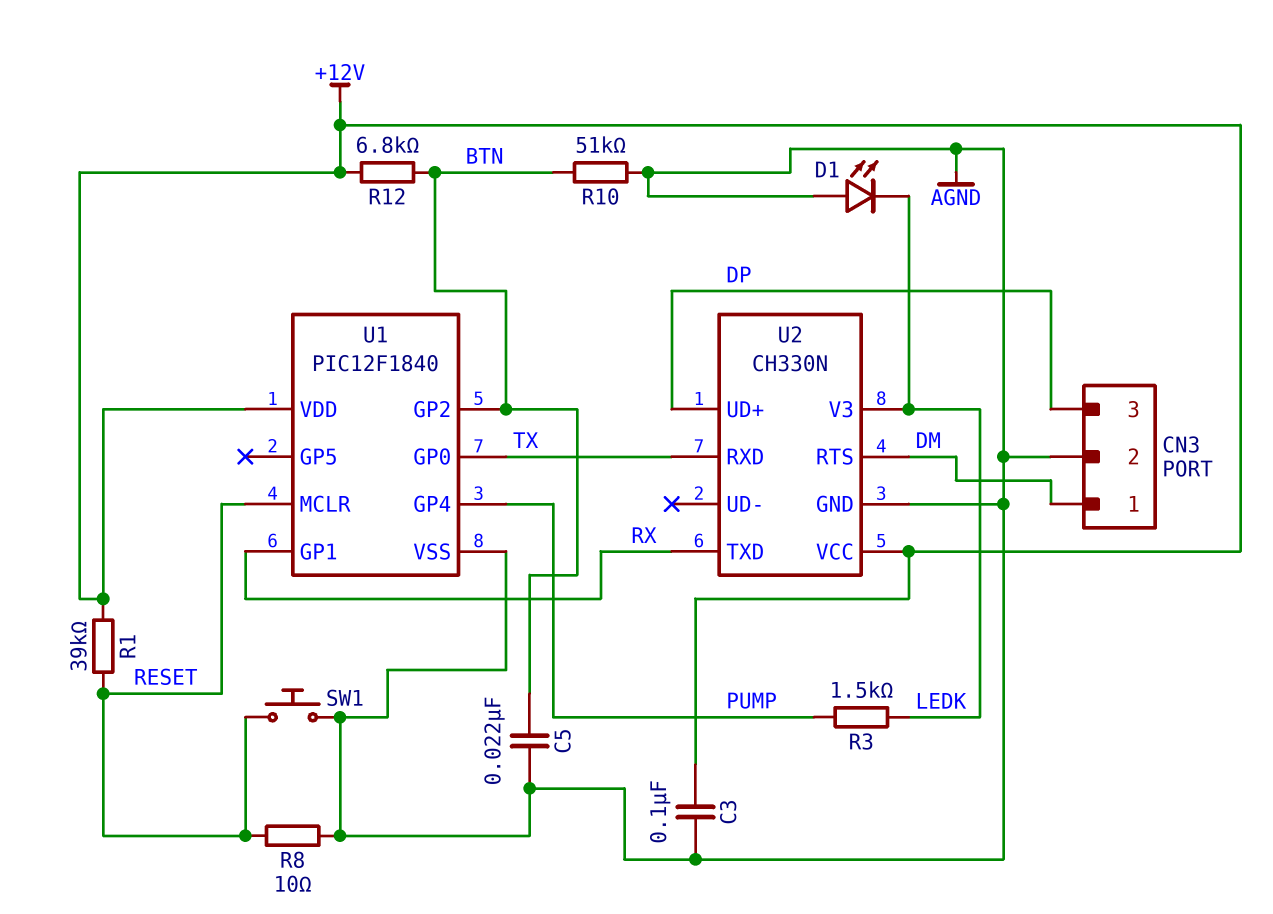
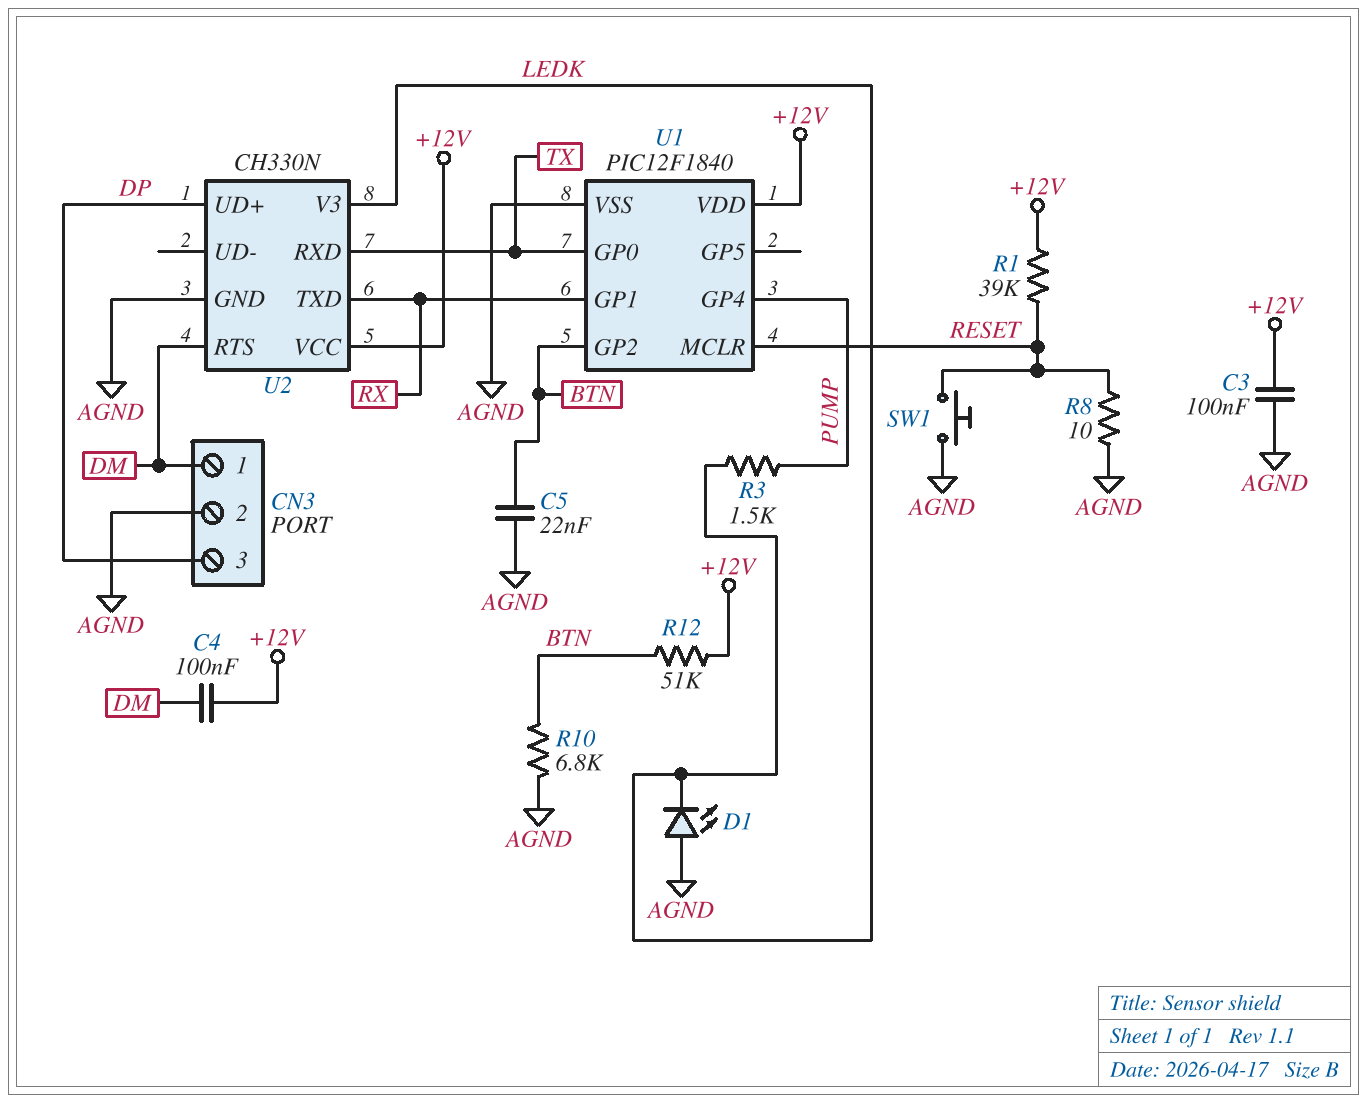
C4: none -> 100nF (+12V, DM)
R10: 51k (AGND, BTN) -> 6.8k (AGND, BTN)
R12: 6.8k (+12V, BTN) -> 51k (+12V, BTN)

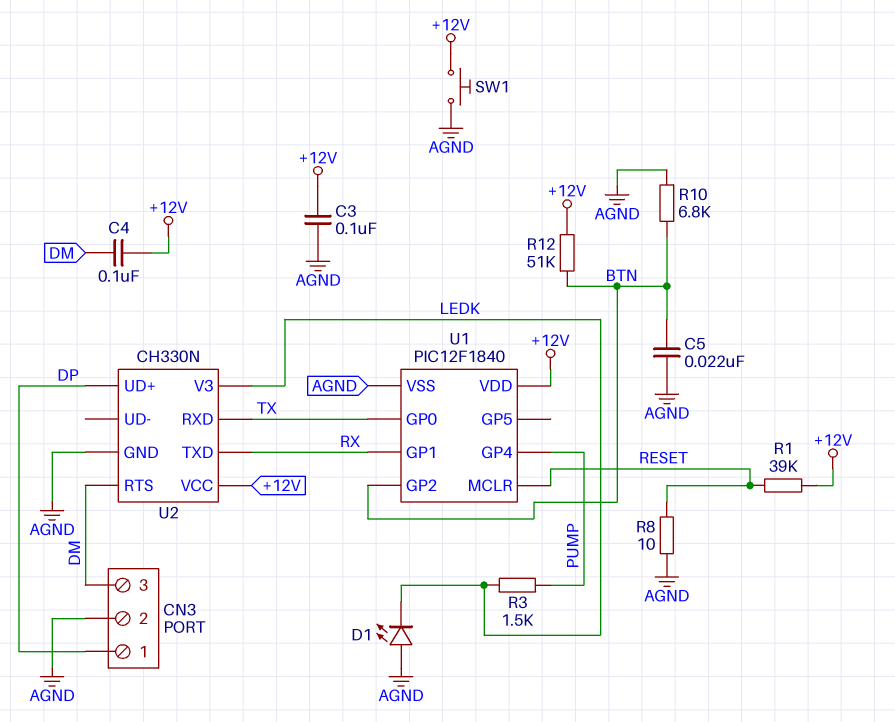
CN3 pin 1: DM -> DP
CN3 pin 3: DP -> DM
SW1: button (AGND, RESET) -> button (+12V, AGND)

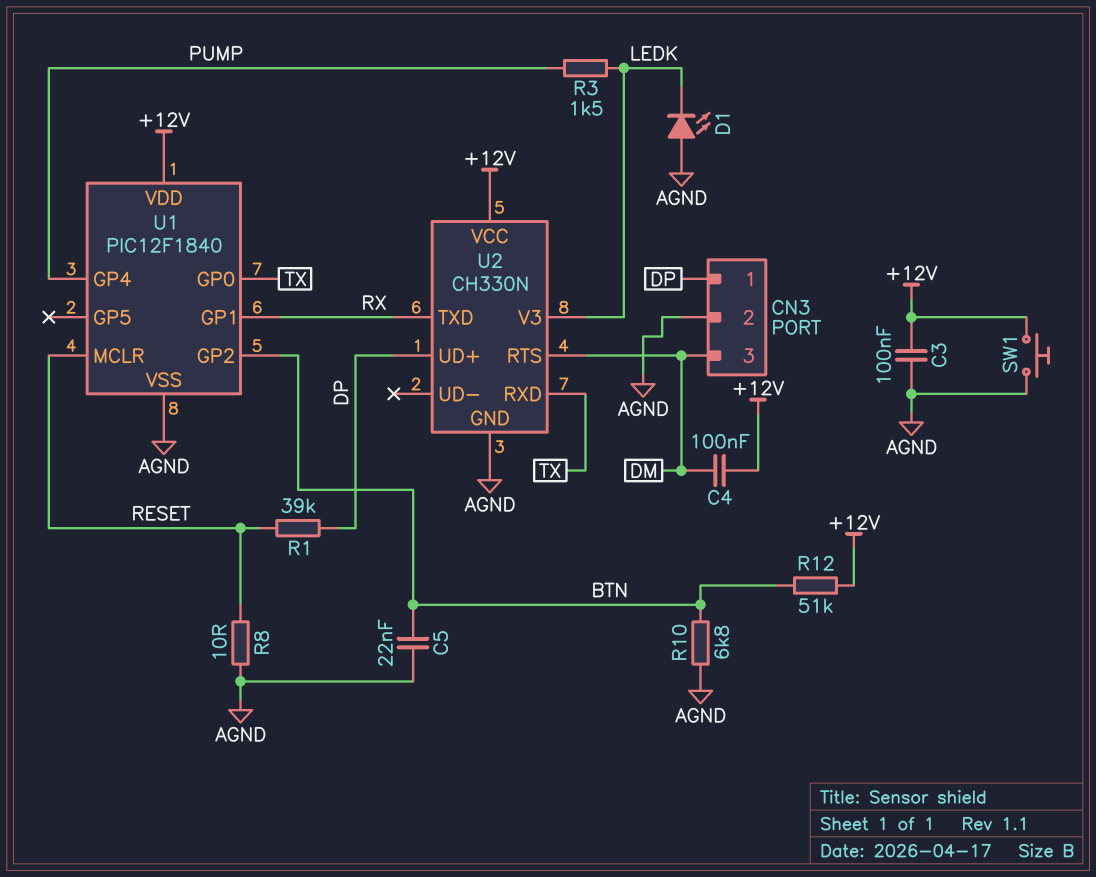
R1: 39k (+12V, RESET) -> 39k (DP, RESET)

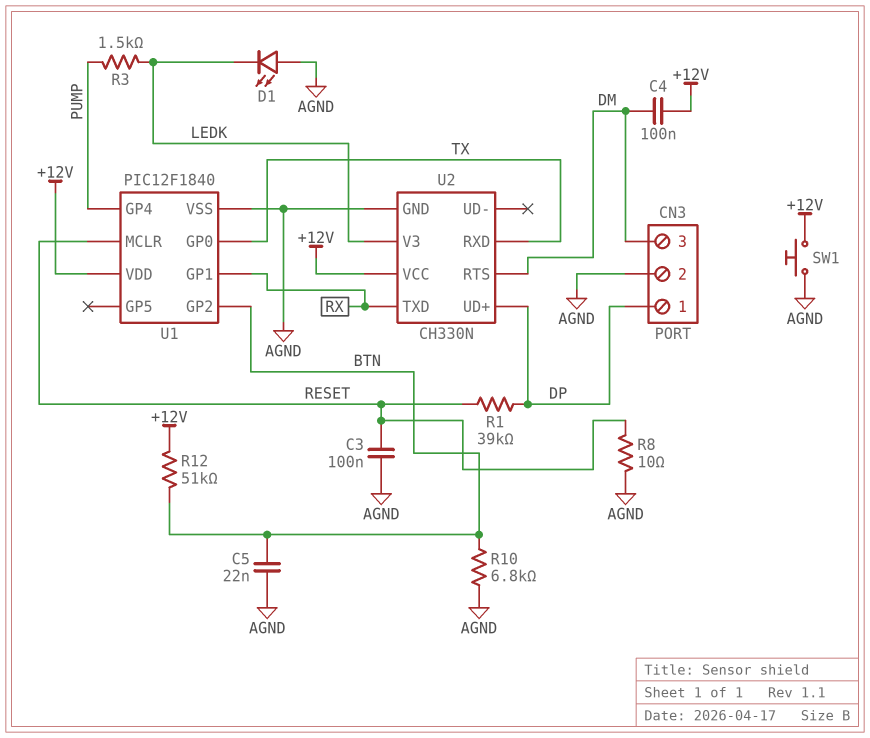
C3: 100nF (+12V, AGND) -> 100nF (AGND, RESET)

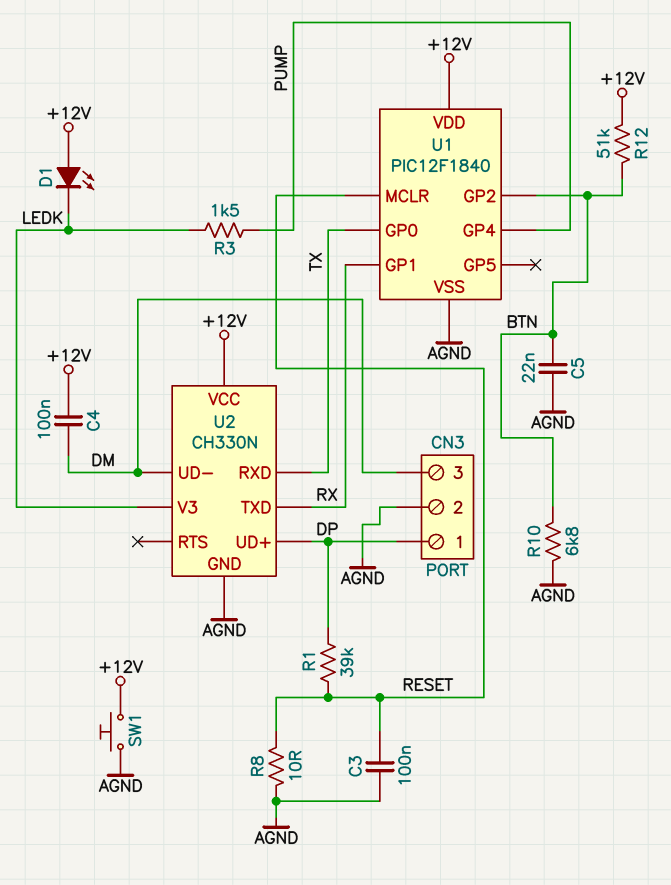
D1: LED (A AGND, K LEDK) -> LED (A +12V, K LEDK)
U2 pin RTS: DM -> none
U2 pin UD-: none -> DM

